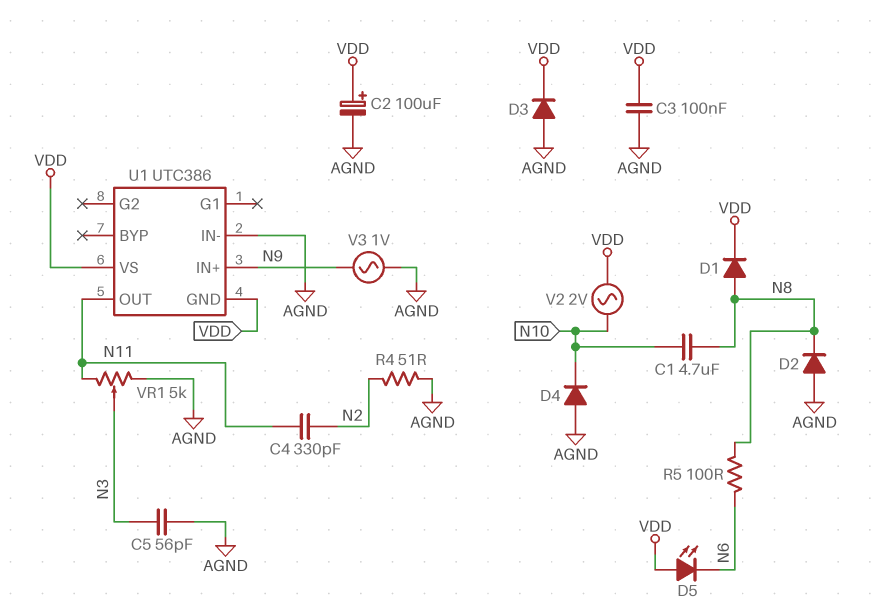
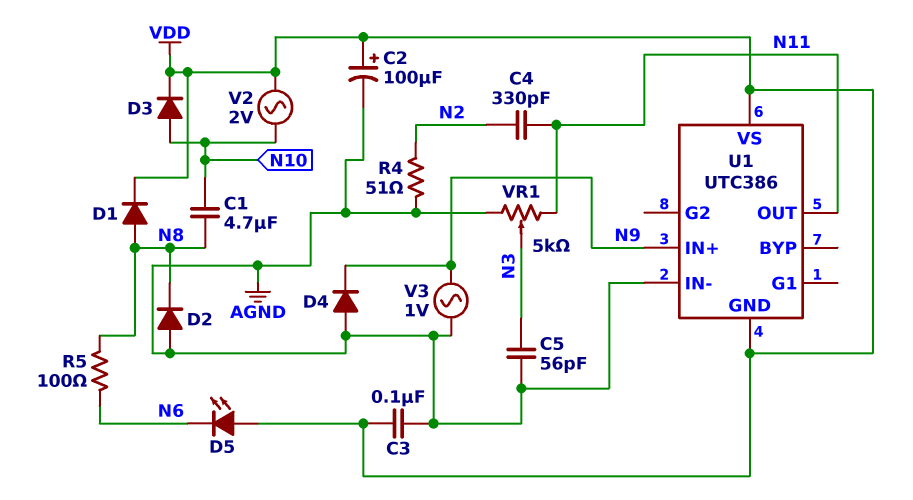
D3: diode (A AGND, K VDD) -> diode (A N10, K VDD)
D4: diode (A AGND, K N10) -> diode (A AGND, K N9)

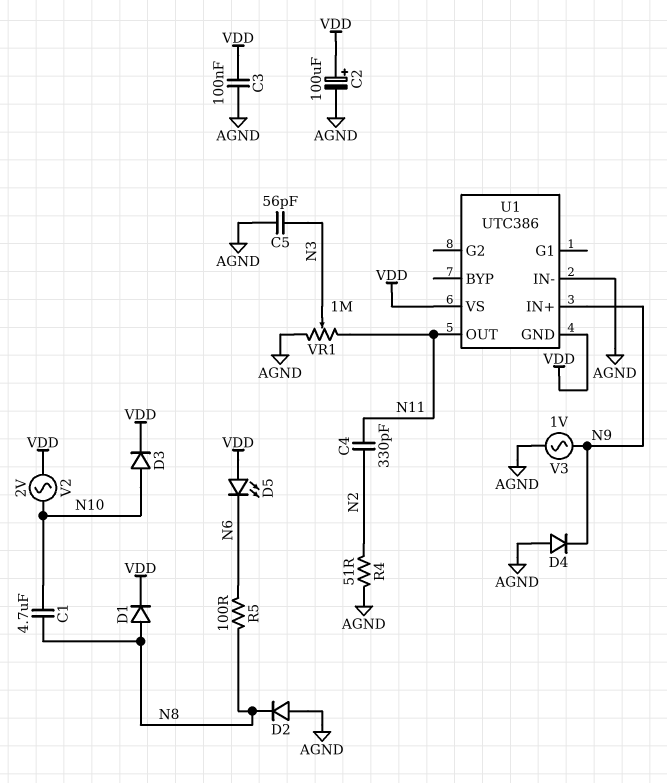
VR1: 5k (AGND, N11, wiper N3) -> 1M (AGND, N11, wiper N3)

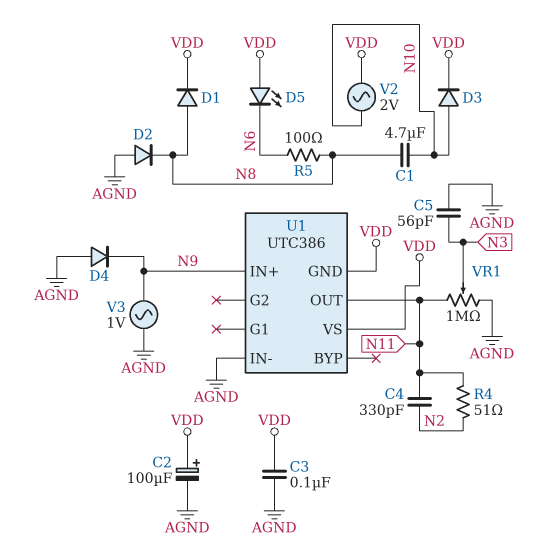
R4: 51 (AGND, N2) -> 51 (N2, N11)

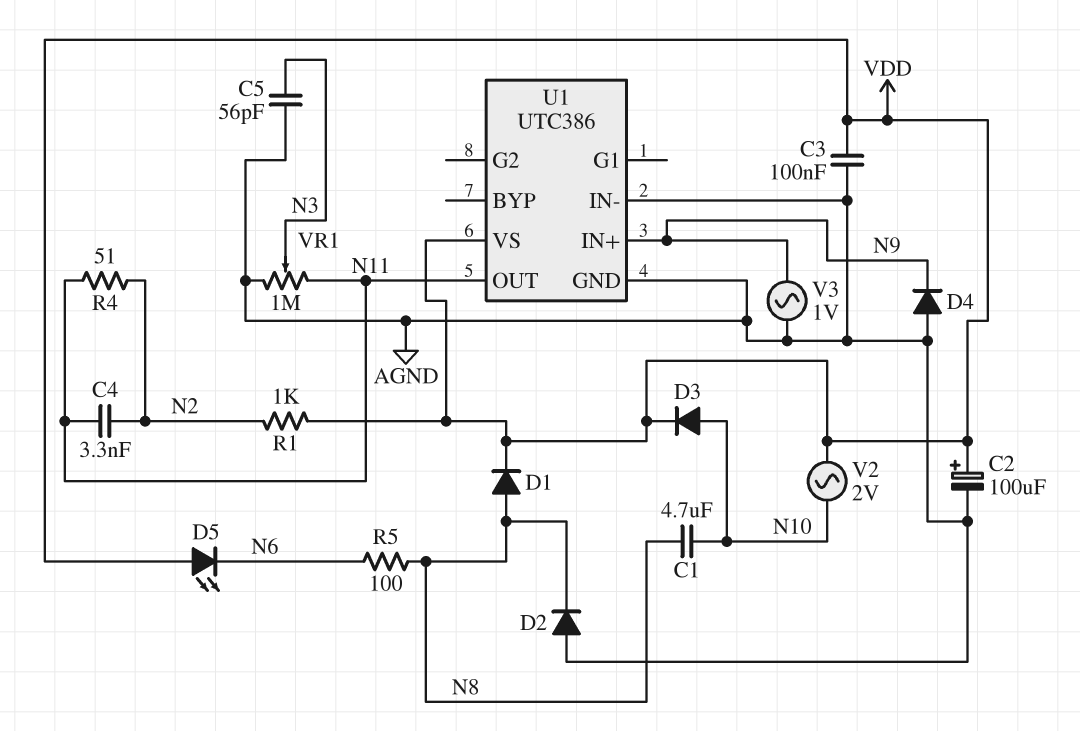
C4: 330pF (N2, N11) -> 3.3nF (N2, N11)
R1: none -> 1k (N2, VDD)
U1 pin GND: VDD -> AGND

